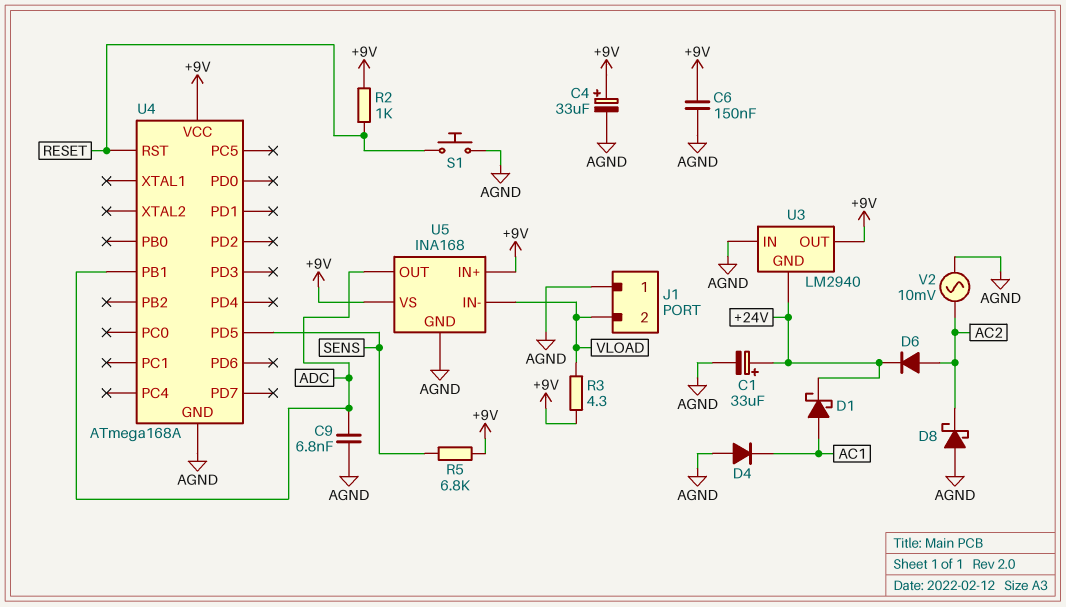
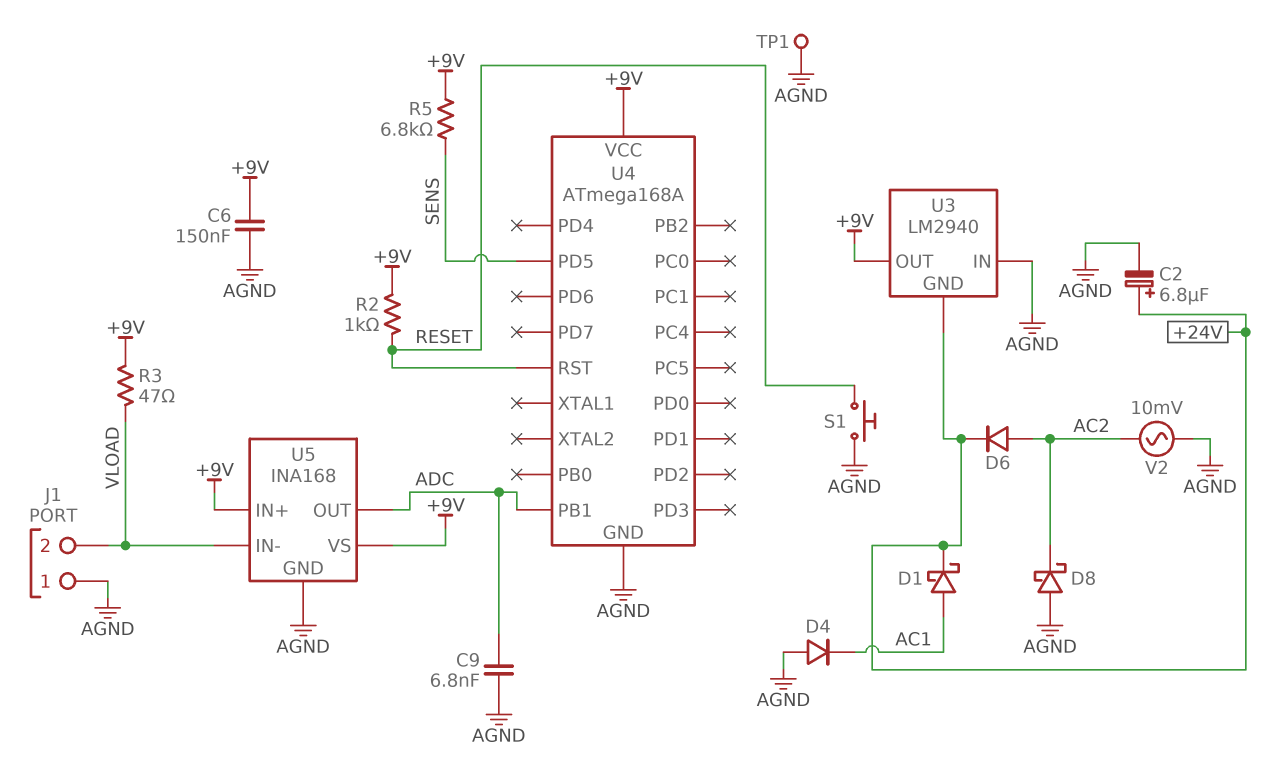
C1: 33uF (plus +24V, minus AGND) -> none
C2: none -> 6.8uF (plus +24V, minus AGND)
C4: 33uF (plus +9V, minus AGND) -> none
R3: 4.3 (+9V, VLOAD) -> 47 (+9V, VLOAD)
TP1: none -> test point (AGND)

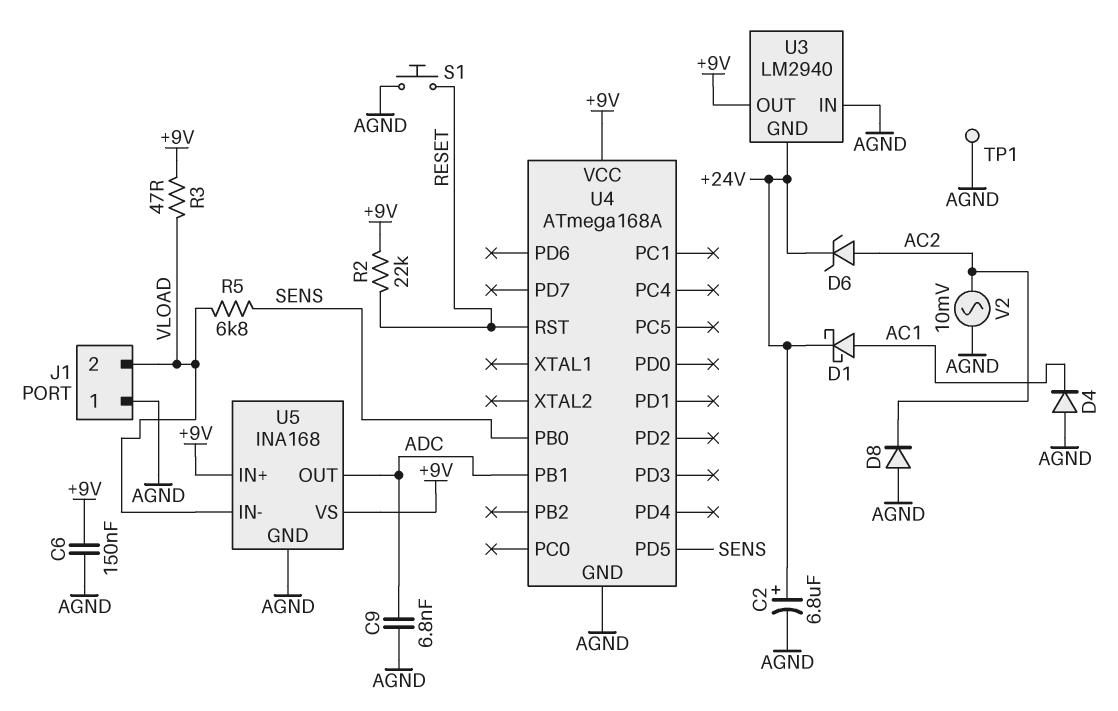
D6: diode (A AC2, K +24V) -> zener (A AC2, K +24V)
D8: schottky (A AGND, K AC2) -> diode (A AGND, K AC2)
R2: 1k (+9V, RESET) -> 22k (+9V, RESET)
R5: 6.8k (+9V, SENS) -> 6.8k (SENS, VLOAD)
U4 pin PB0: none -> SENS

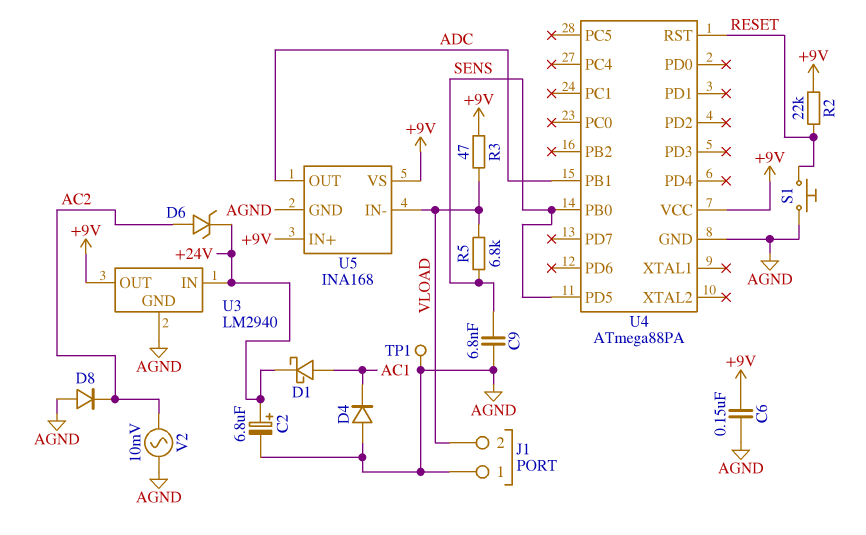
C9: 6.8nF (ADC, AGND) -> 6.8nF (AGND, SENS)
U3 pin GND: +24V -> AGND
U3 pin IN: AGND -> +24V
U4: ATmega168A -> ATmega88PA

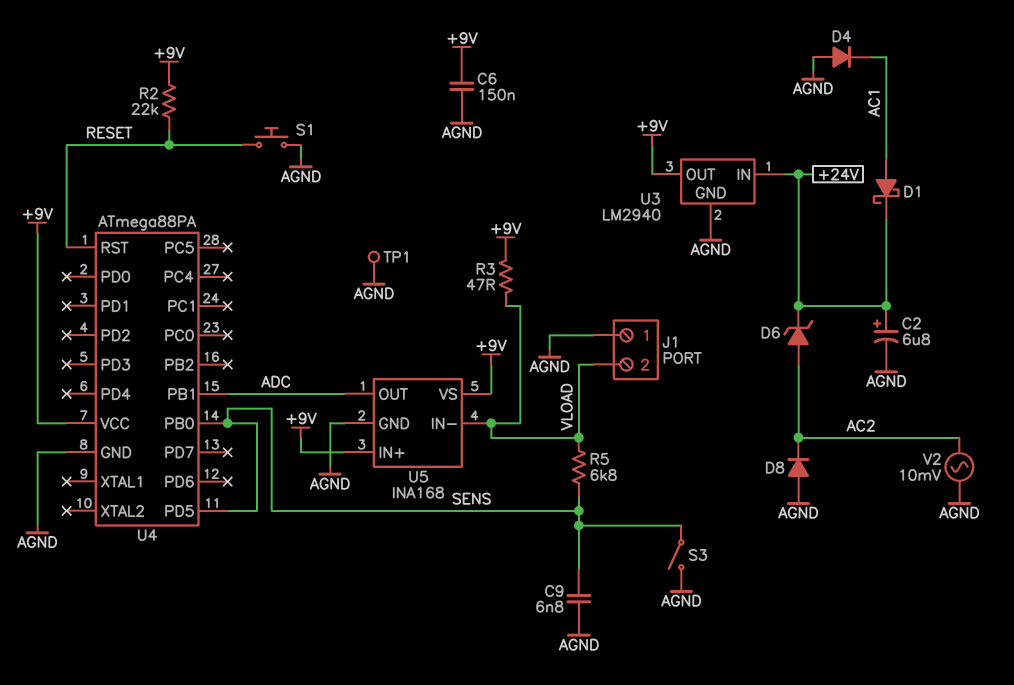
S3: none -> switch (AGND, SENS)

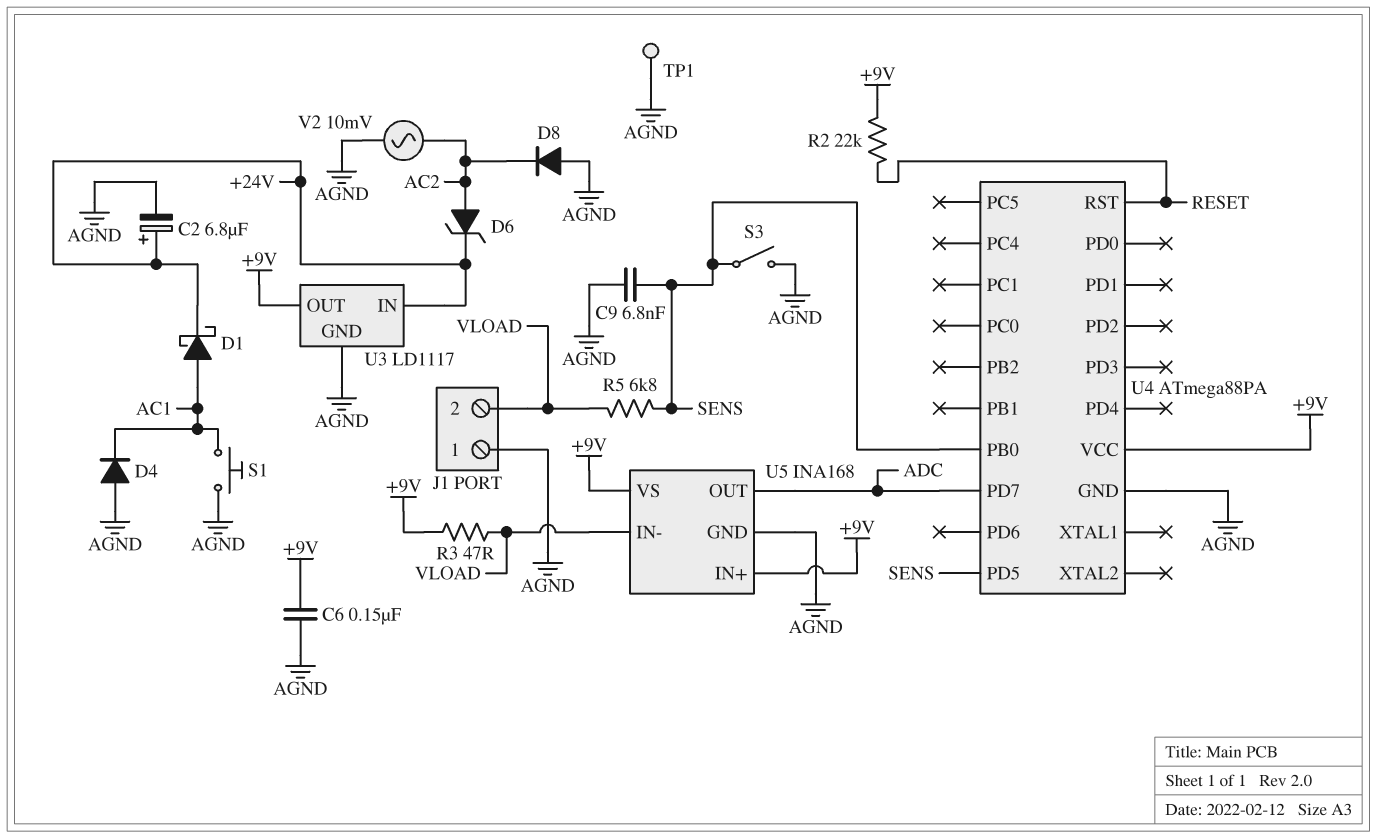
S1: button (AGND, RESET) -> button (AC1, AGND)
U3: LM2940 -> LD1117
U4 pin PB1: ADC -> none
U4 pin PD7: none -> ADC

